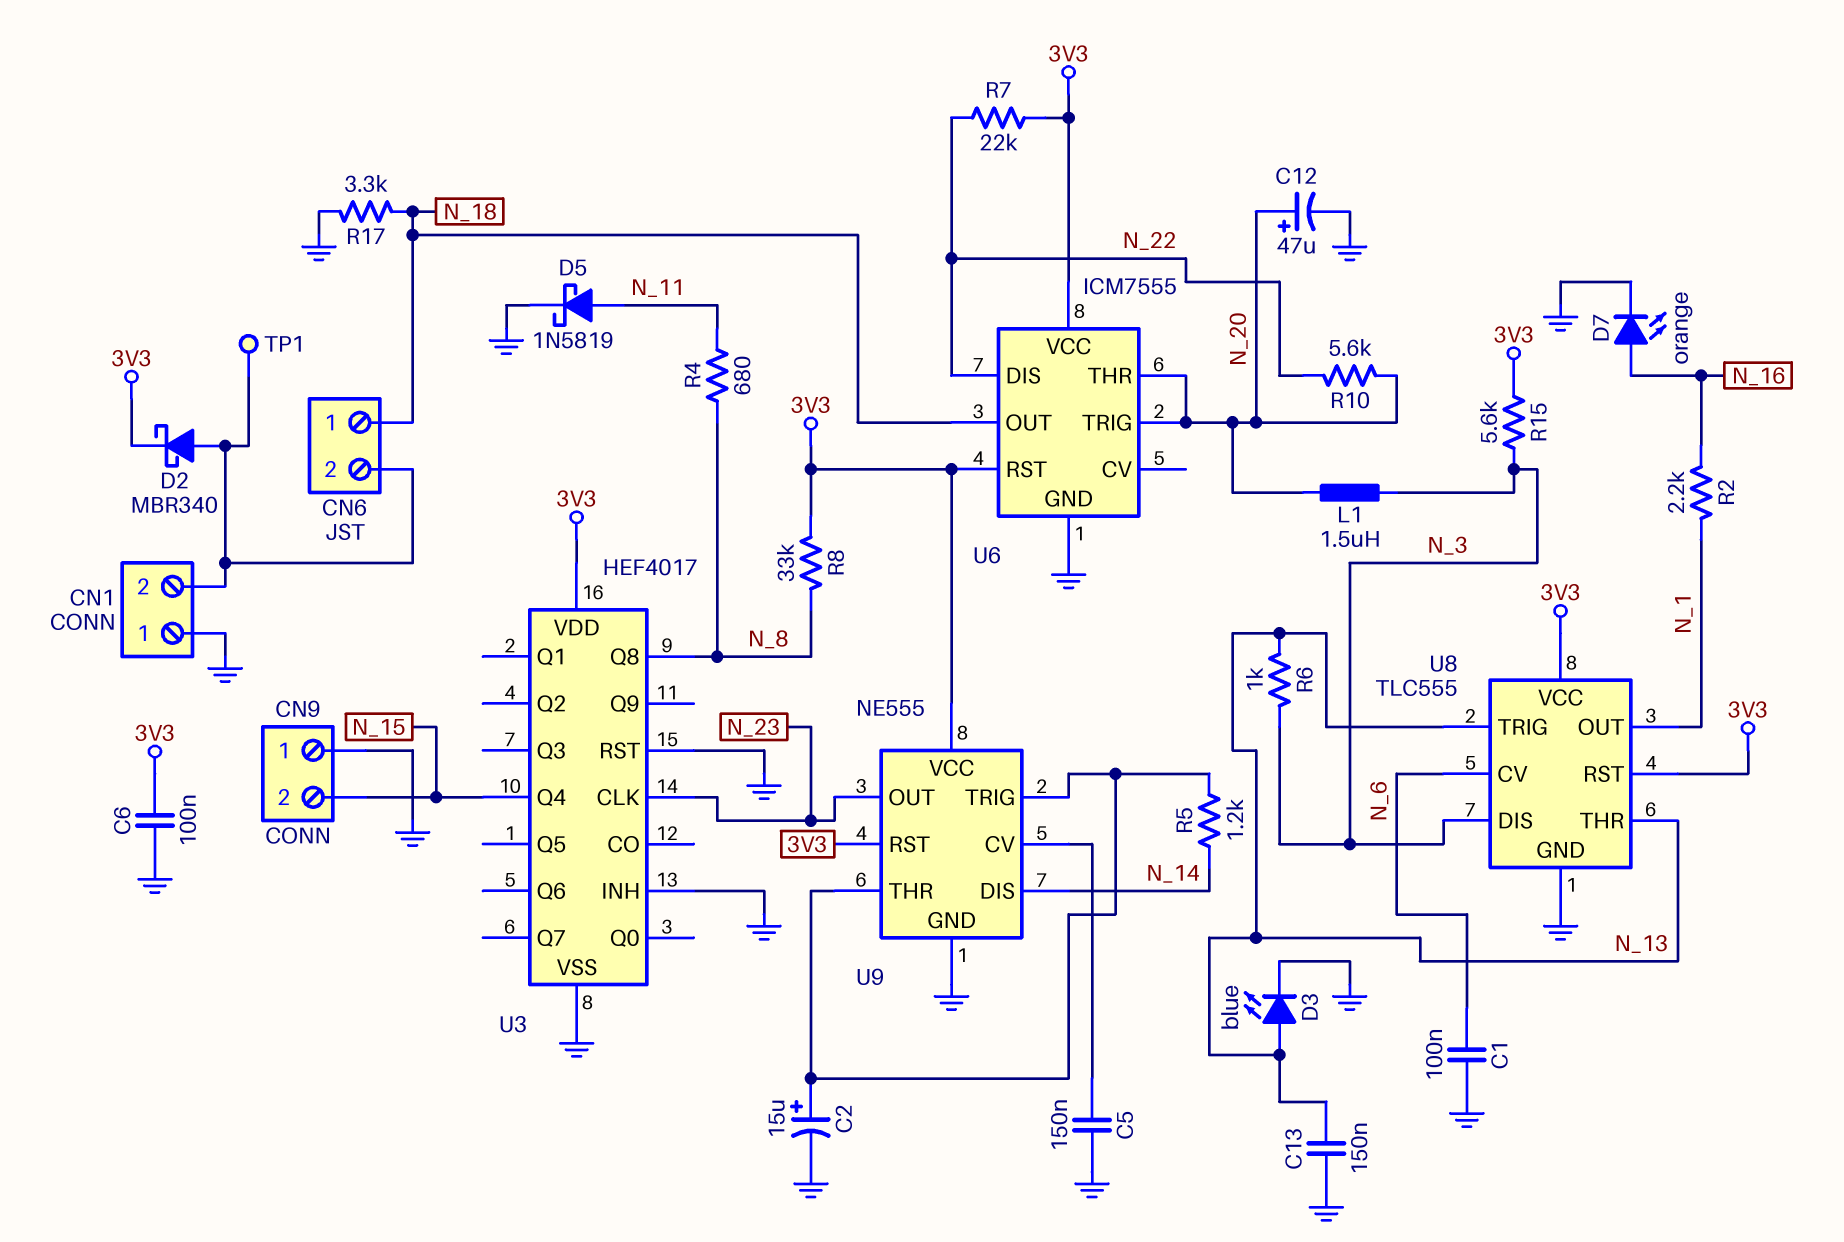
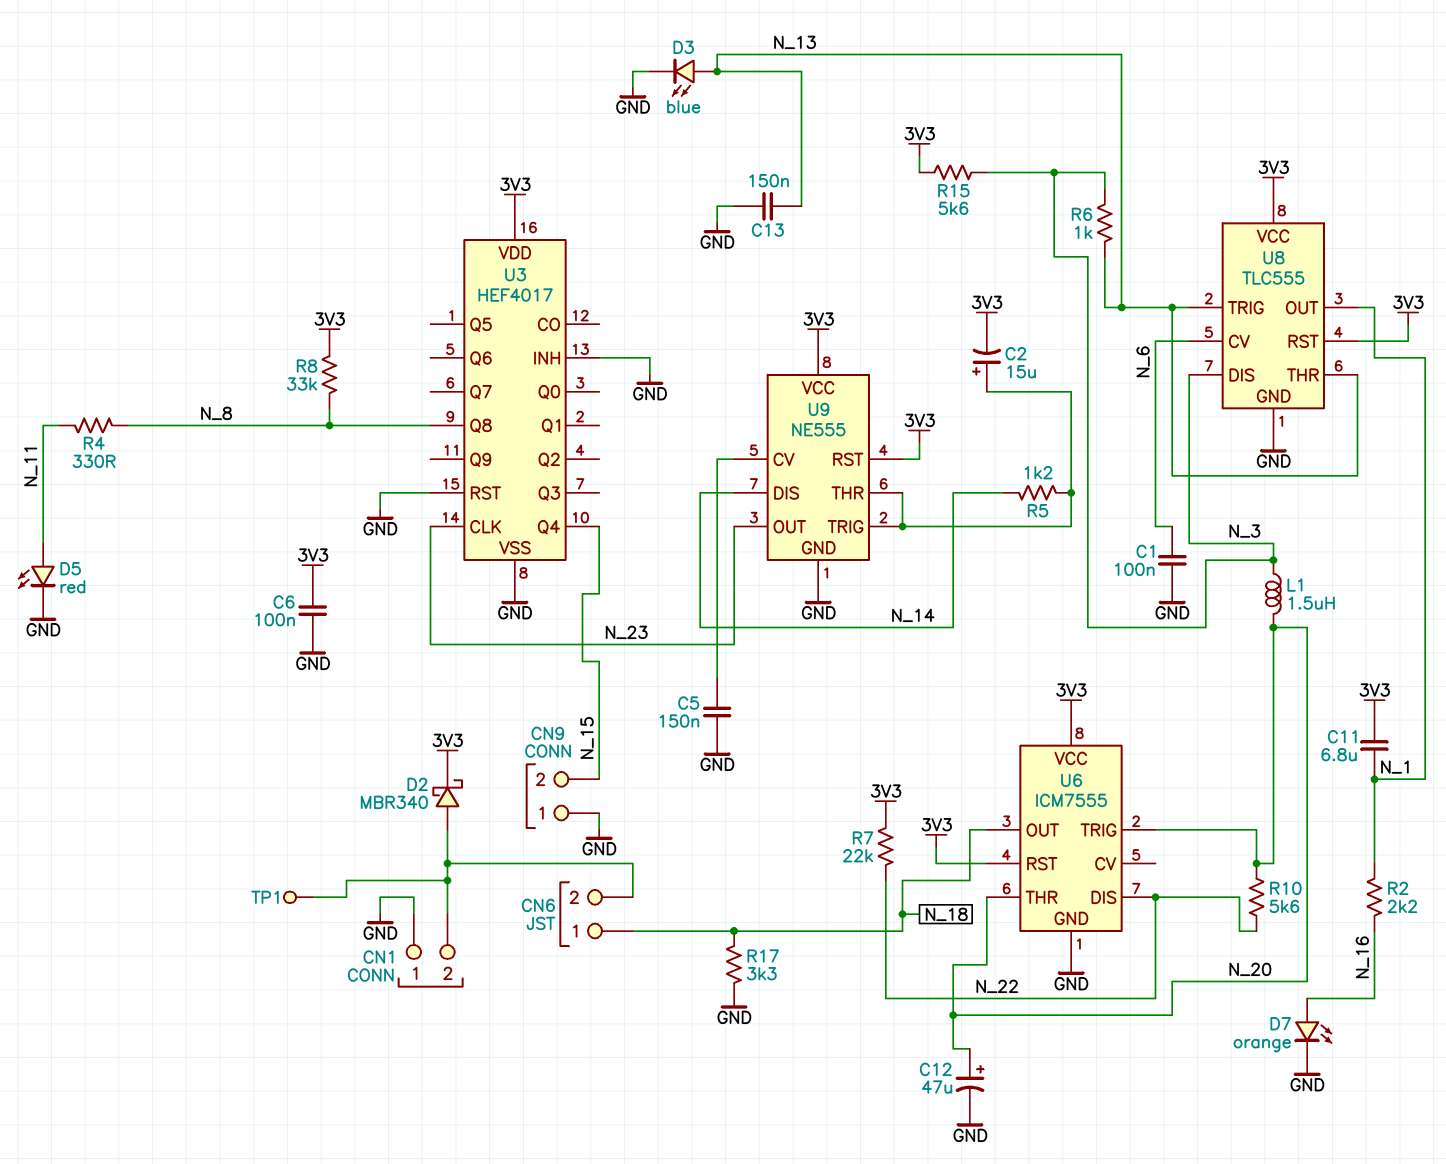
C2: 15uF (plus U9/THR, minus GND) -> 15uF (plus U9/THR, minus 3V3)
C11: none -> 6.8uF (3V3, N_1)
D5: schottky 1N5819 (A N_11, K GND) -> LED red (A N_11, K GND)
R4: 680 (N_8, N_11) -> 330 (N_8, N_11)

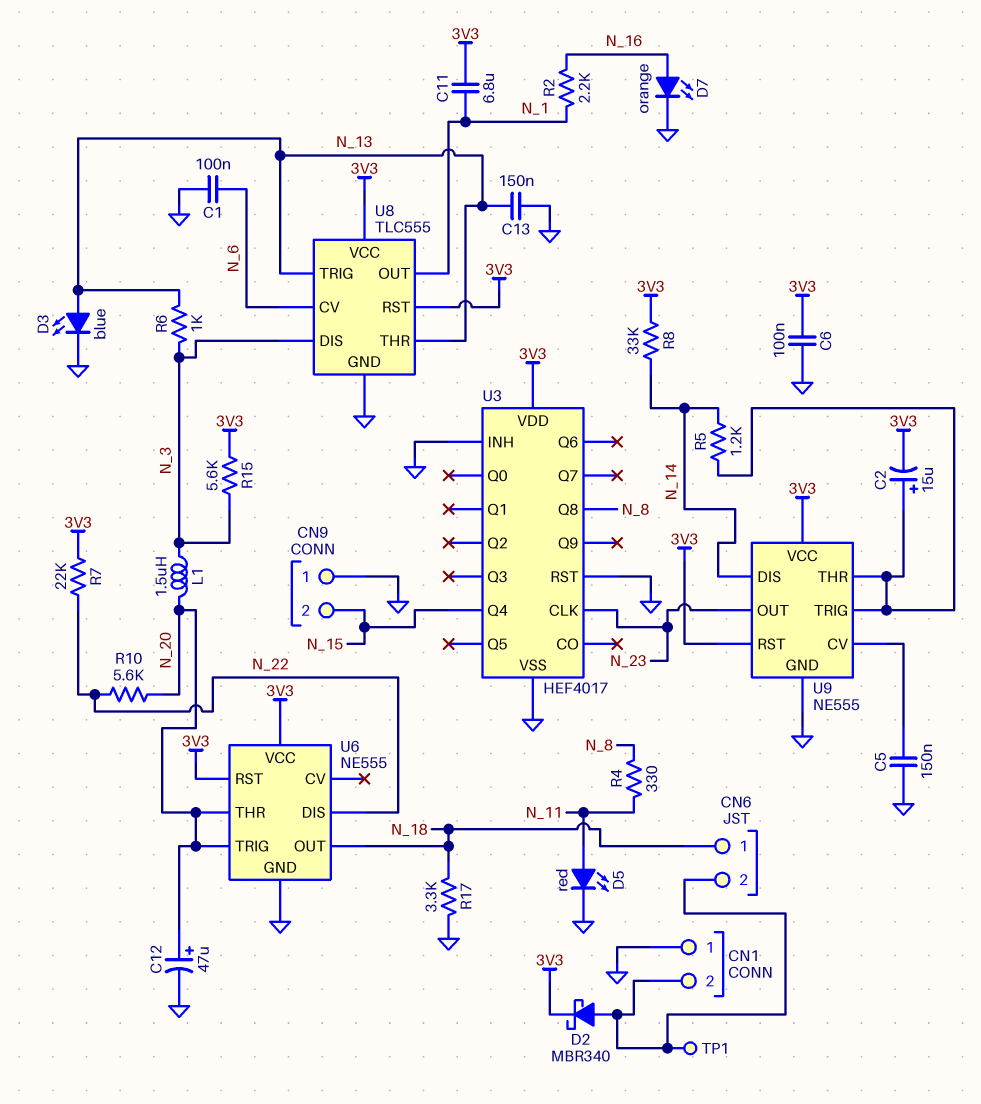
R8: 33k (3V3, N_8) -> 33k (3V3, N_14)
U6: ICM7555 -> NE555

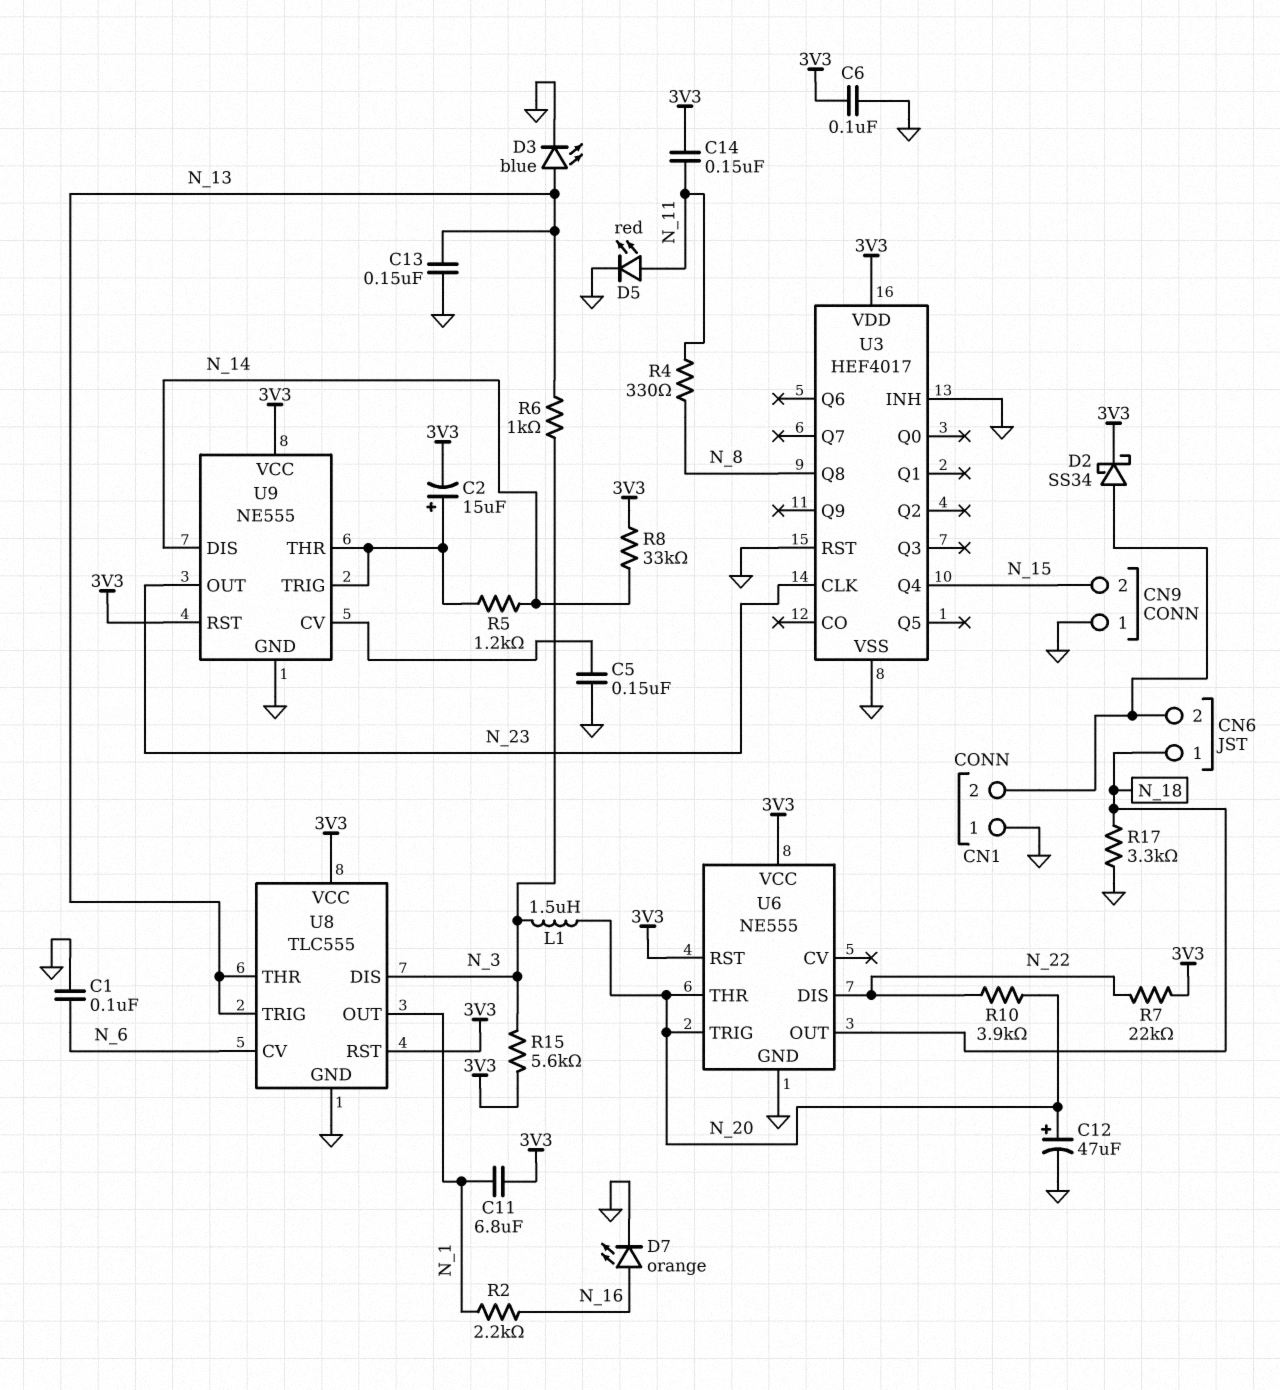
C14: none -> 150nF (3V3, N_11)
D2: schottky MBR340 (A CN1/2, K 3V3) -> schottky SS34 (A CN1/2, K 3V3)
R10: 5.6k (N_20, N_22) -> 3.9k (N_20, N_22)
TP1: test point (CN1/2) -> none

